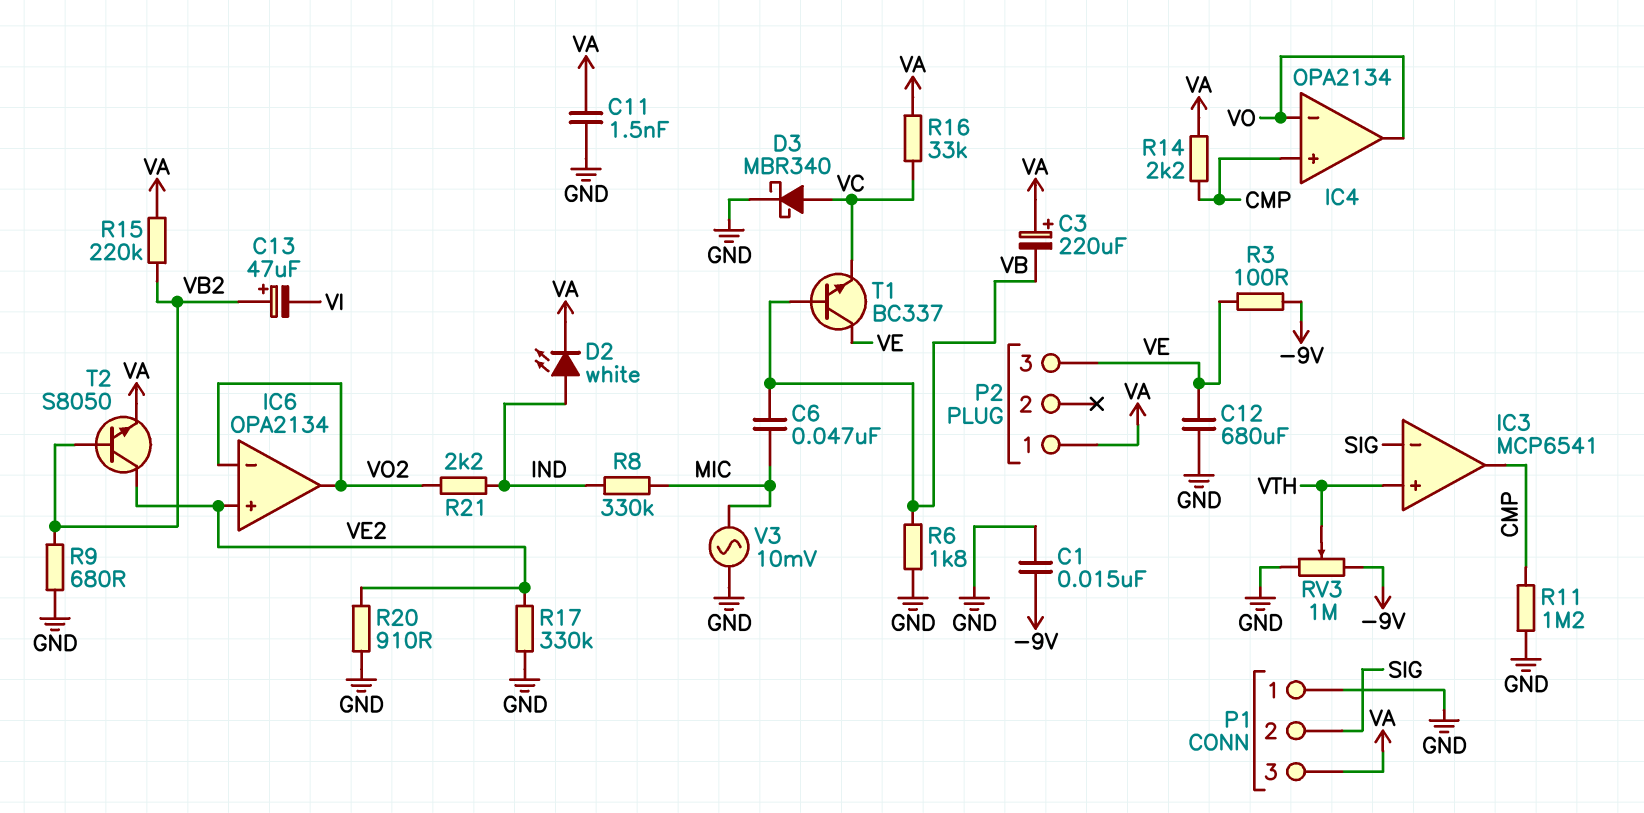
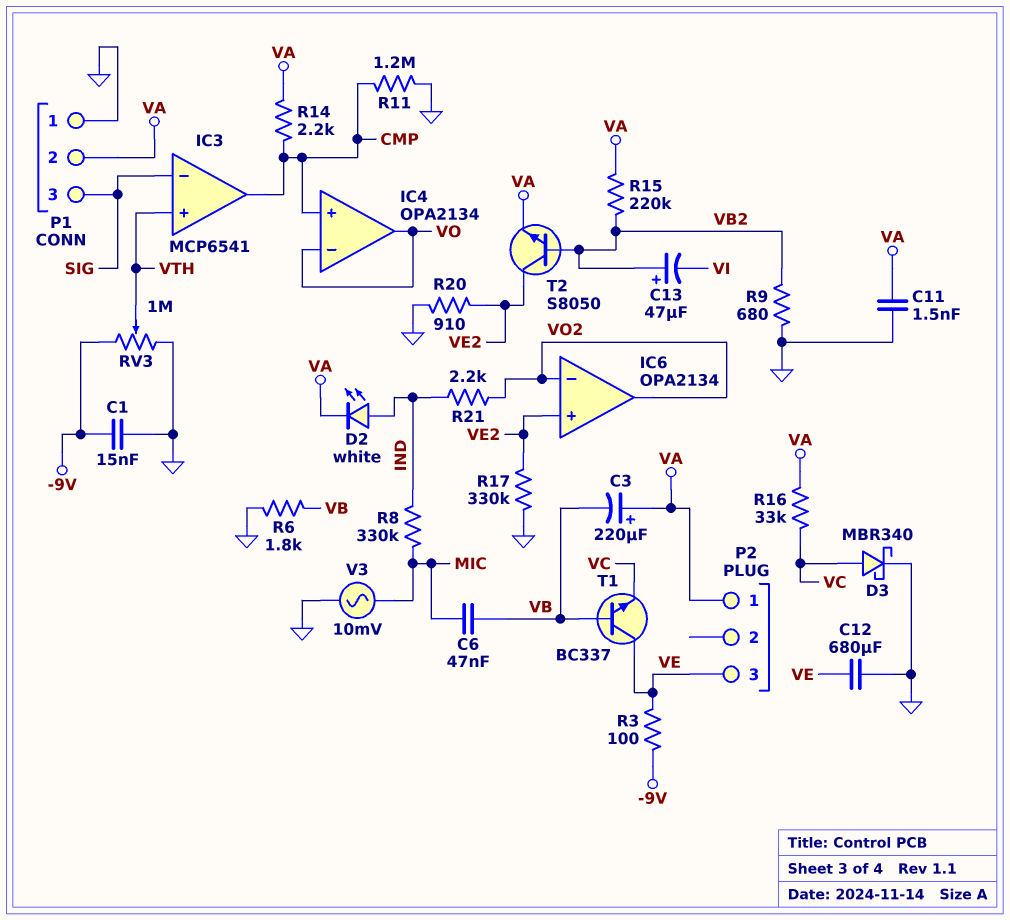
P1 pin 2: SIG -> VA
P1 pin 3: VA -> SIG

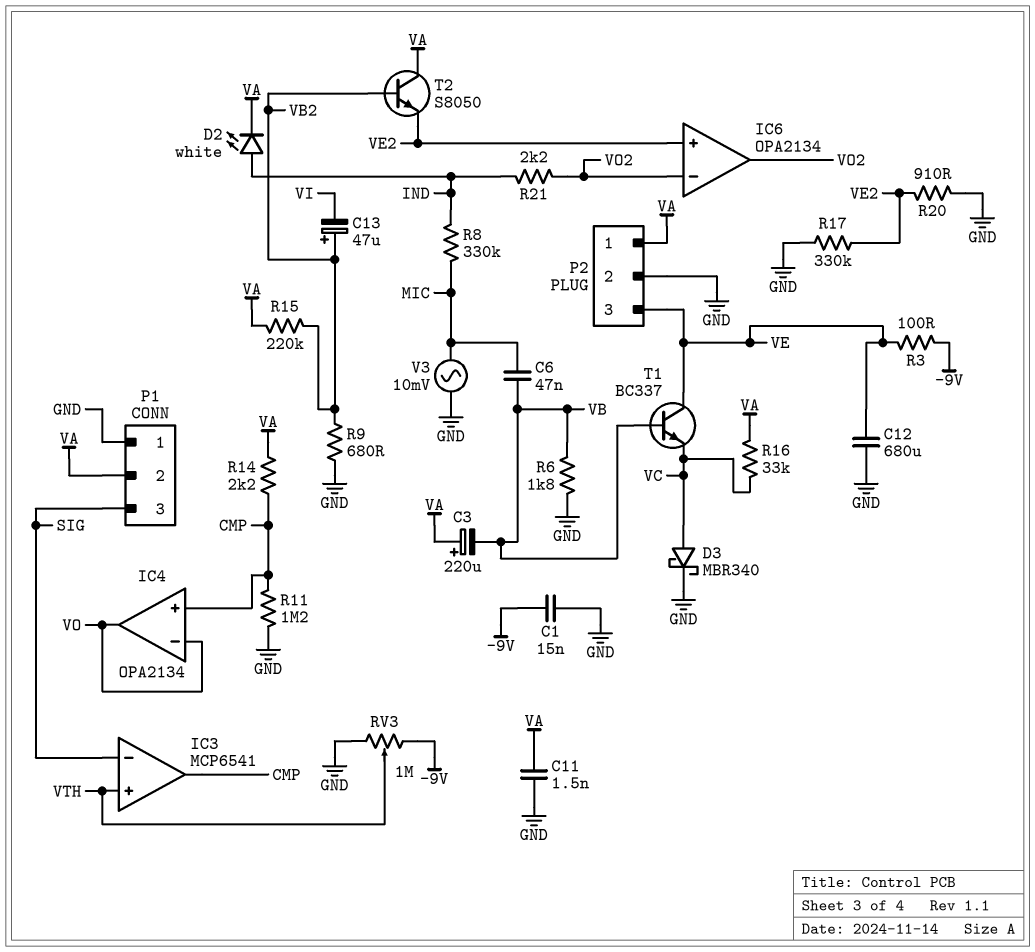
P2 pin 2: none -> GND
T2: NPN S8050 (B VB2, C VE2, E VA) -> NPN S8050 (B VB2, C VA, E VE2)

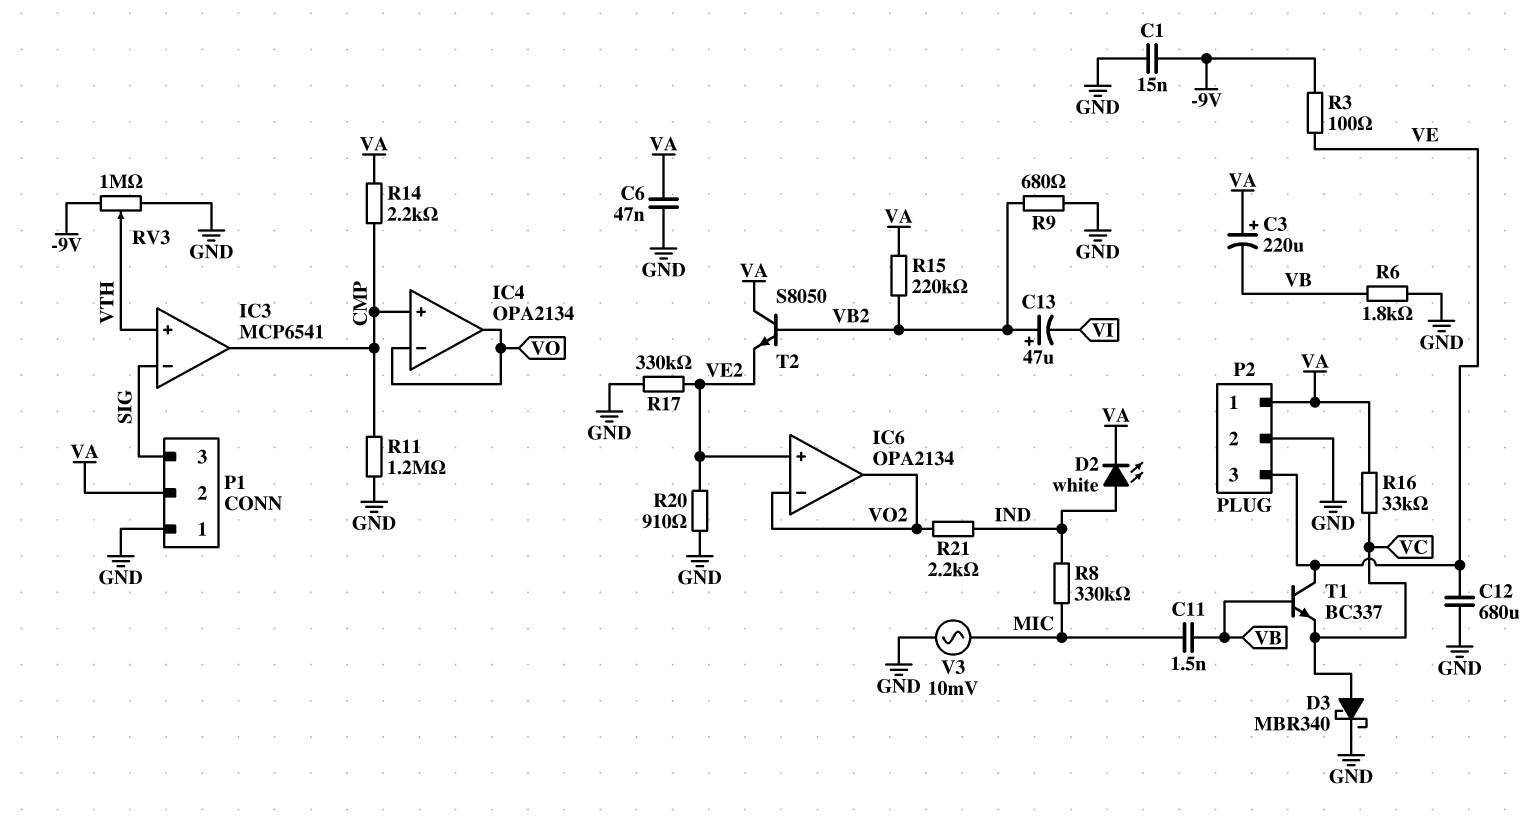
C6: 47nF (MIC, VB) -> 47nF (GND, VA)
C11: 1.5nF (GND, VA) -> 1.5nF (MIC, VB)

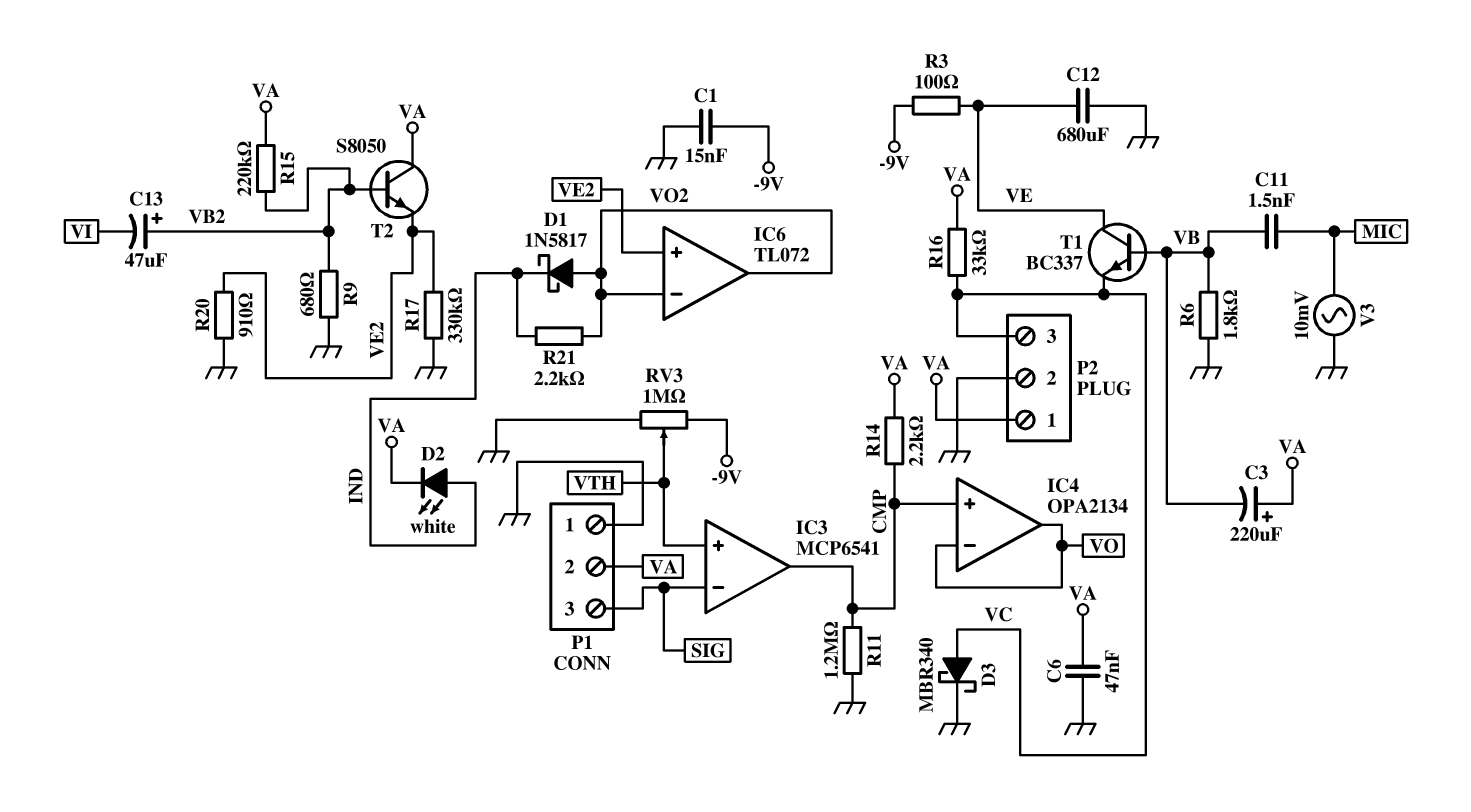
D1: none -> schottky 1N5817 (A VO2, K IND)
IC6: OPA2134 -> TL072
P2 pin 3: VE -> VC
R8: 330k (IND, MIC) -> none

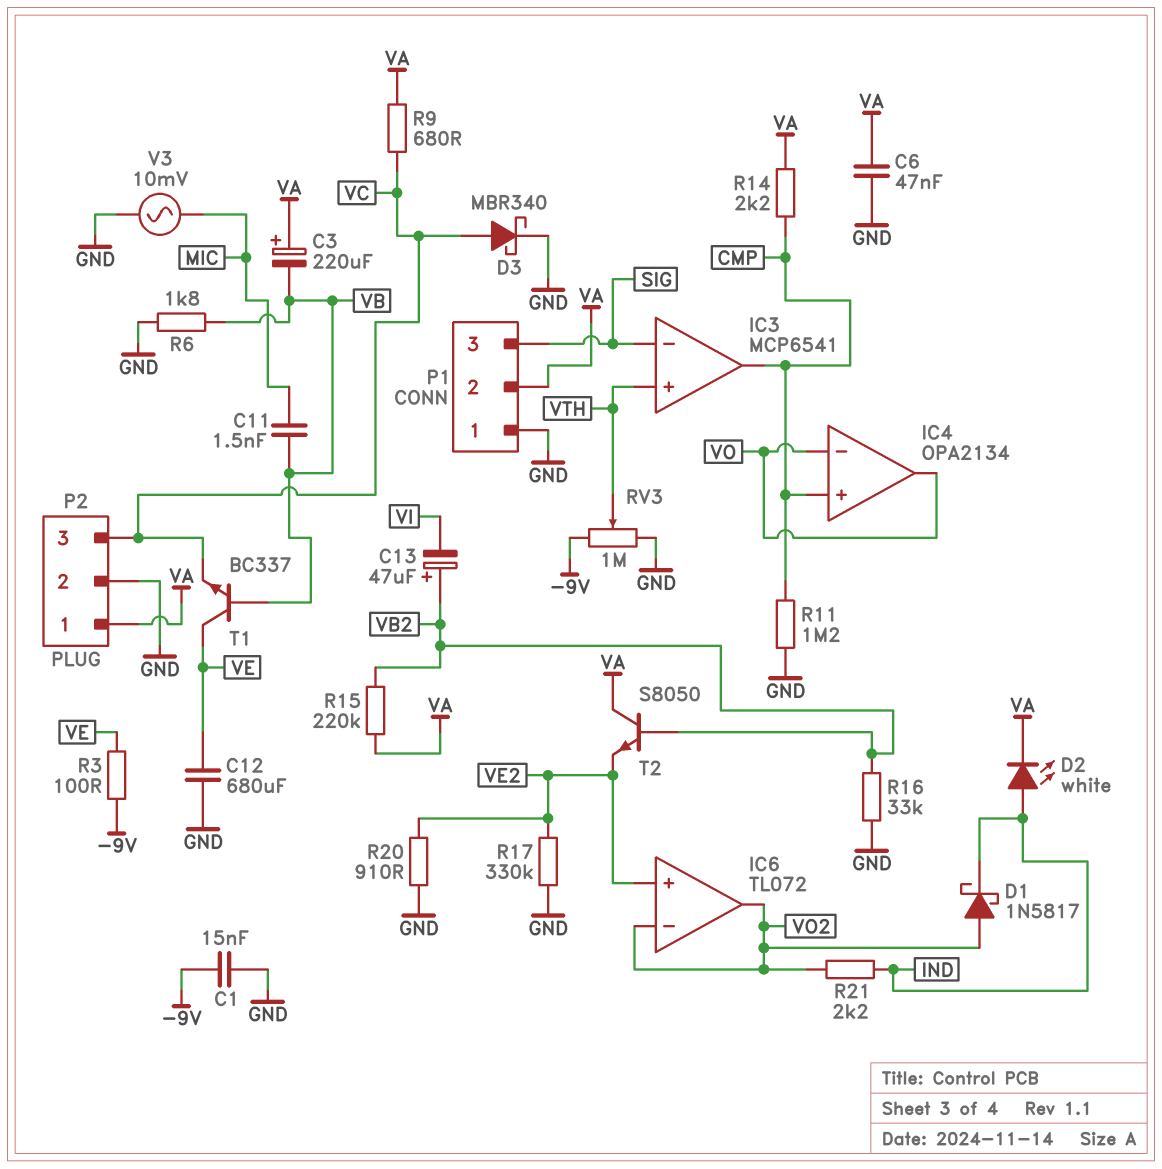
R9: 680 (GND, VB2) -> 680 (VA, VC)
R16: 33k (VA, VC) -> 33k (GND, VB2)

